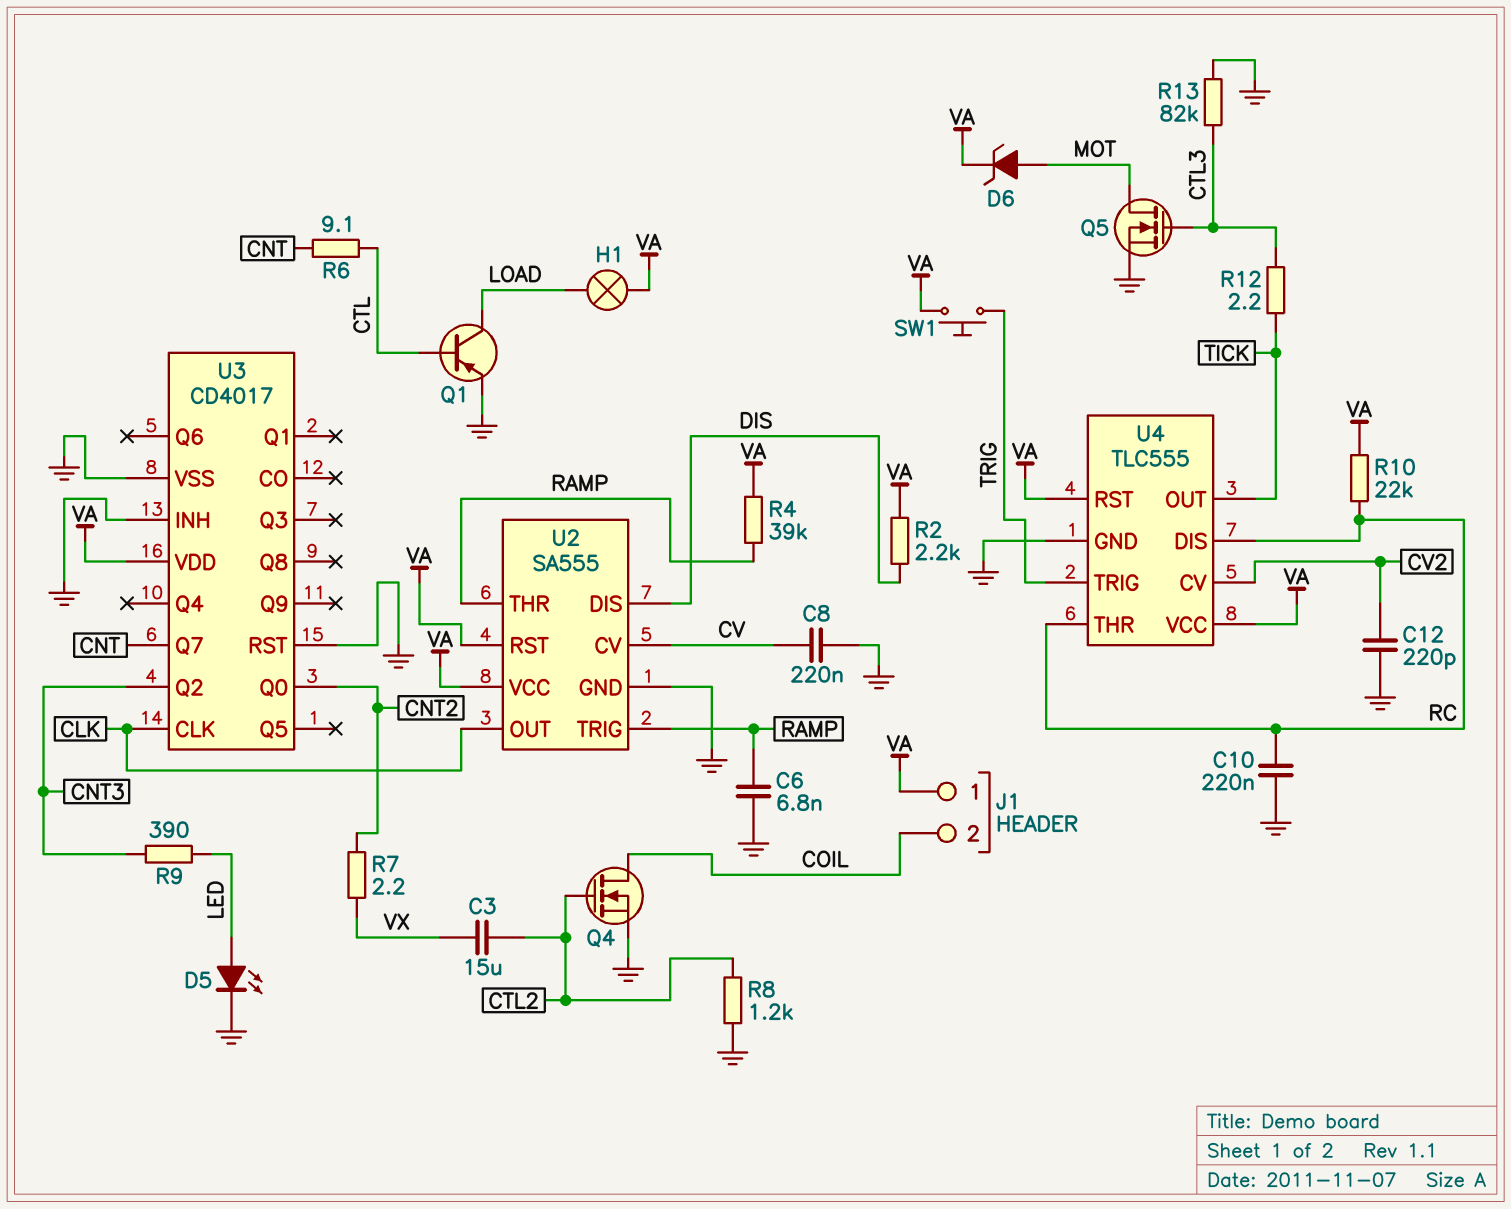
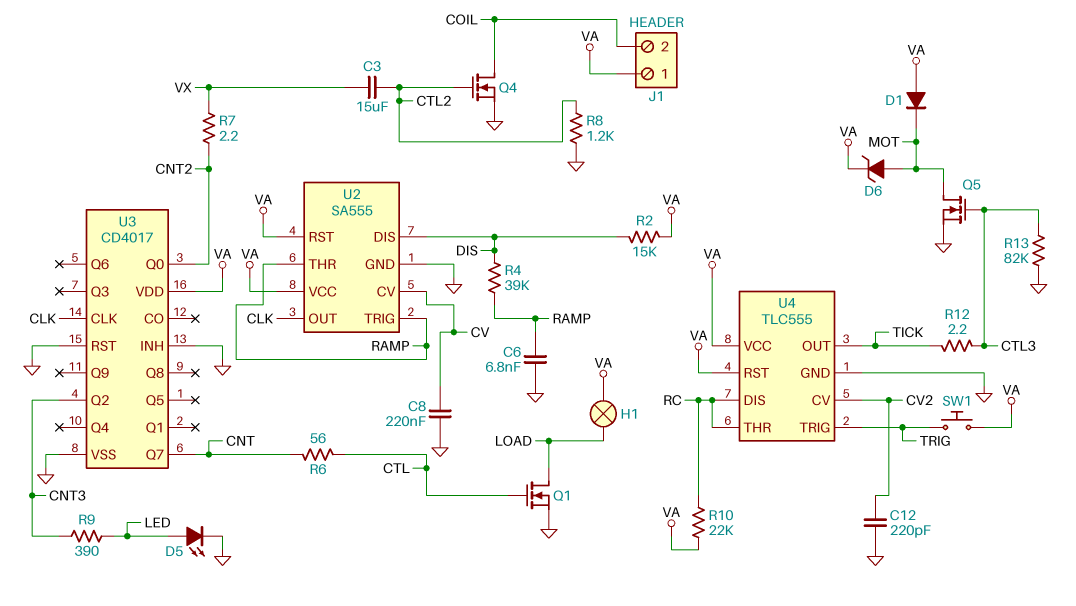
C10: 220nF (GND, RC) -> none
D1: none -> diode (A VA, K MOT)
Q1: PNP (B CTL, C LOAD, E GND) -> NMOS (G CTL, D LOAD, S GND)
R2: 2.2k (DIS, VA) -> 15k (DIS, VA)
R4: 39k (RAMP, VA) -> 39k (DIS, RAMP)
R6: 9.1 (CNT, CTL) -> 56 (CNT, CTL)

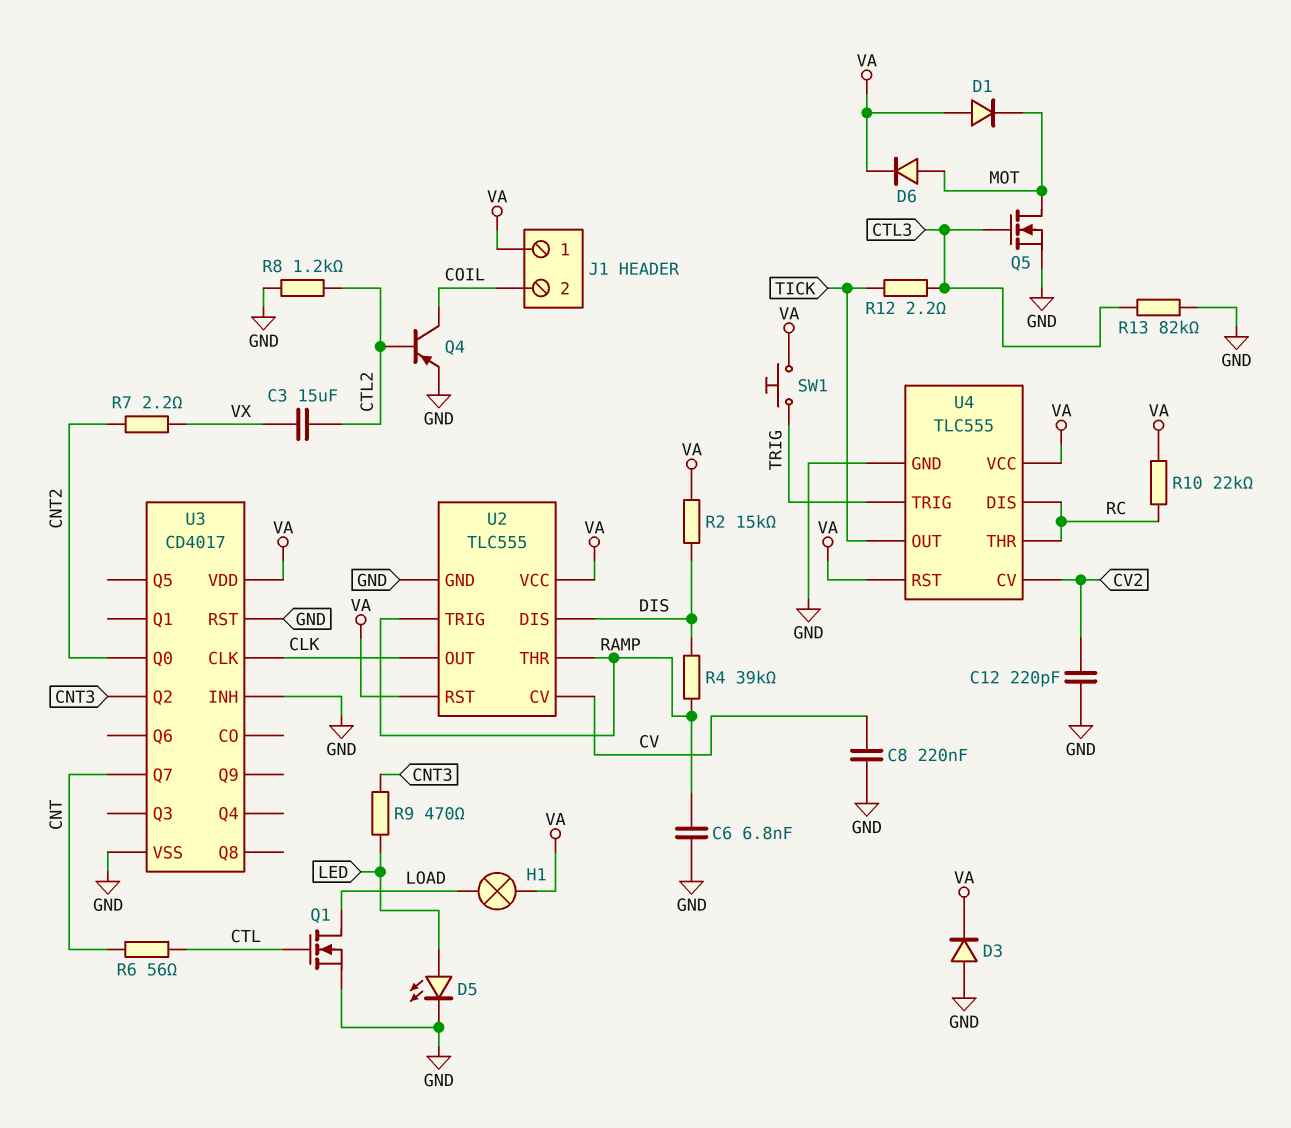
D3: none -> diode (A GND, K VA)
D6: zener (A MOT, K VA) -> diode (A MOT, K VA)
Q4: NMOS (G CTL2, D COIL, S GND) -> PNP (B CTL2, C COIL, E GND)
R9: 390 (CNT3, LED) -> 470 (CNT3, LED)
U2: SA555 -> TLC555

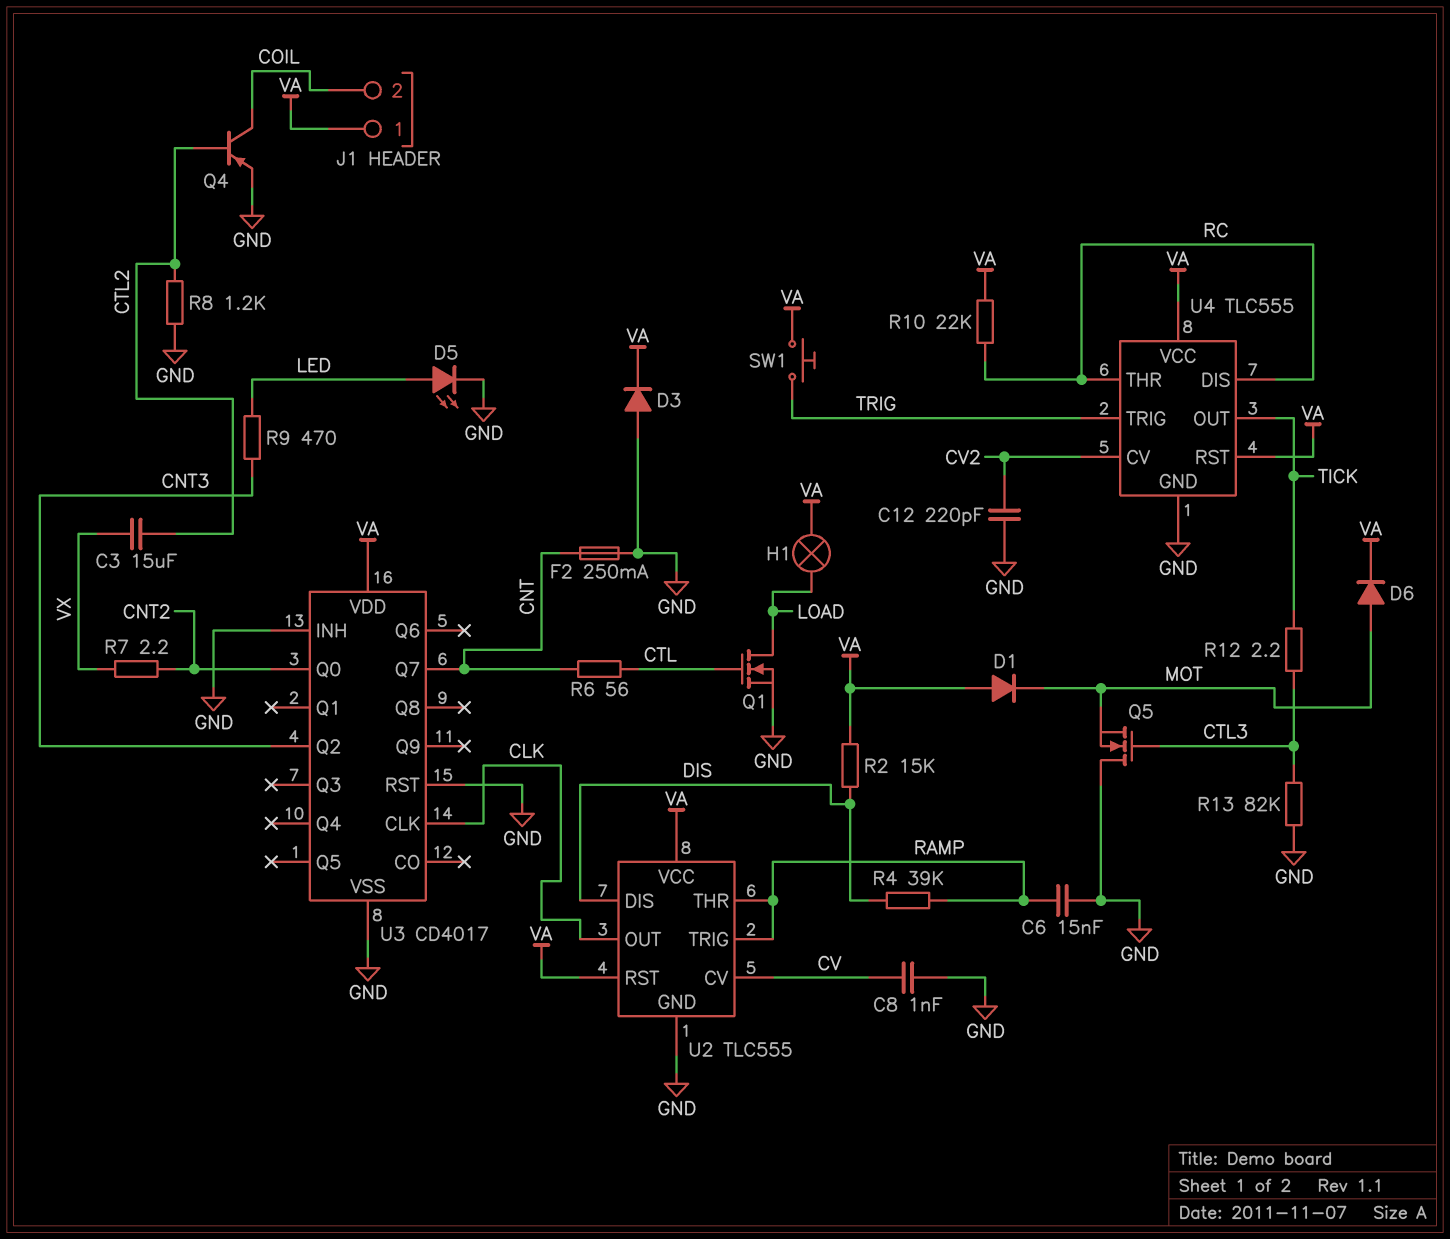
C6: 6.8nF (GND, RAMP) -> 15nF (GND, RAMP)
C8: 220nF (CV, GND) -> 1nF (CV, GND)
F2: none -> 250mA (CNT, GND)
Q5: NMOS (G CTL3, D MOT, S GND) -> NMOS (G CTL3, D GND, S MOT)

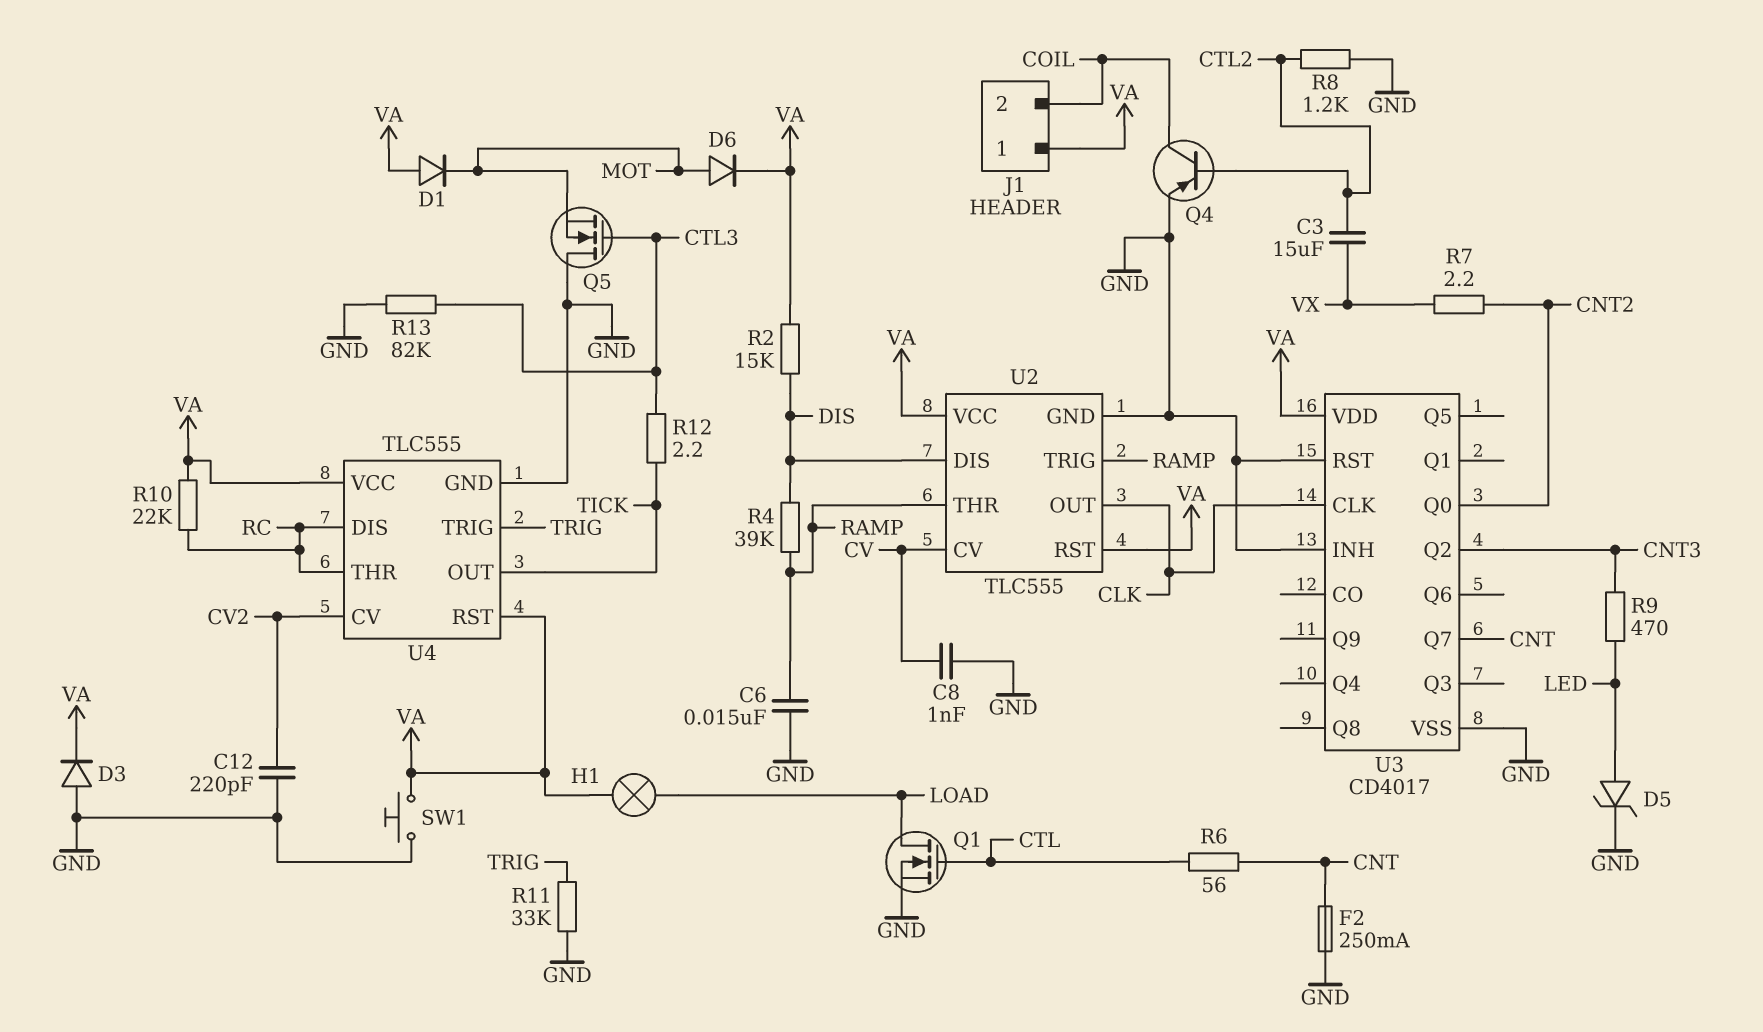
D5: LED (A LED, K GND) -> zener (A LED, K GND)
R11: none -> 33k (GND, TRIG)
SW1: button (TRIG, VA) -> button (GND, VA)

